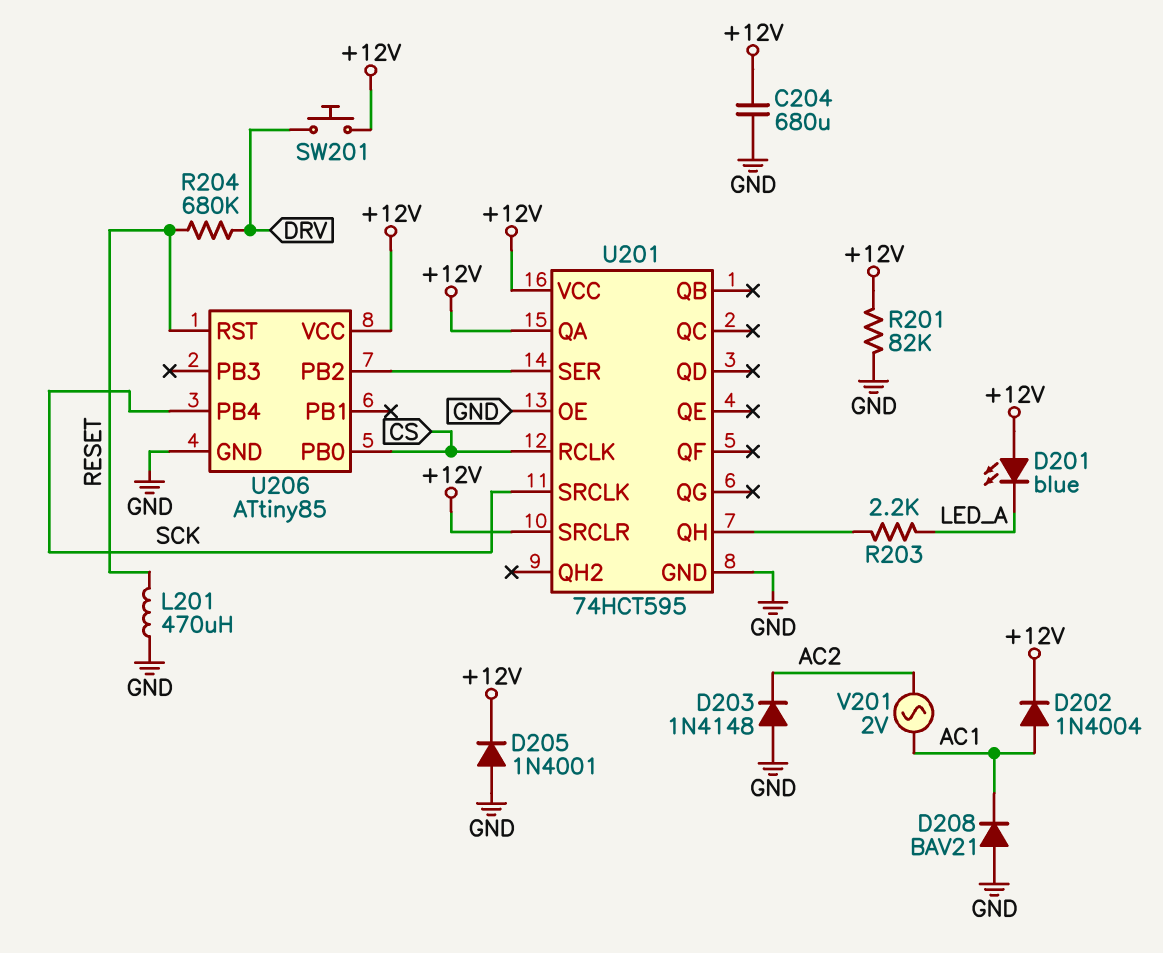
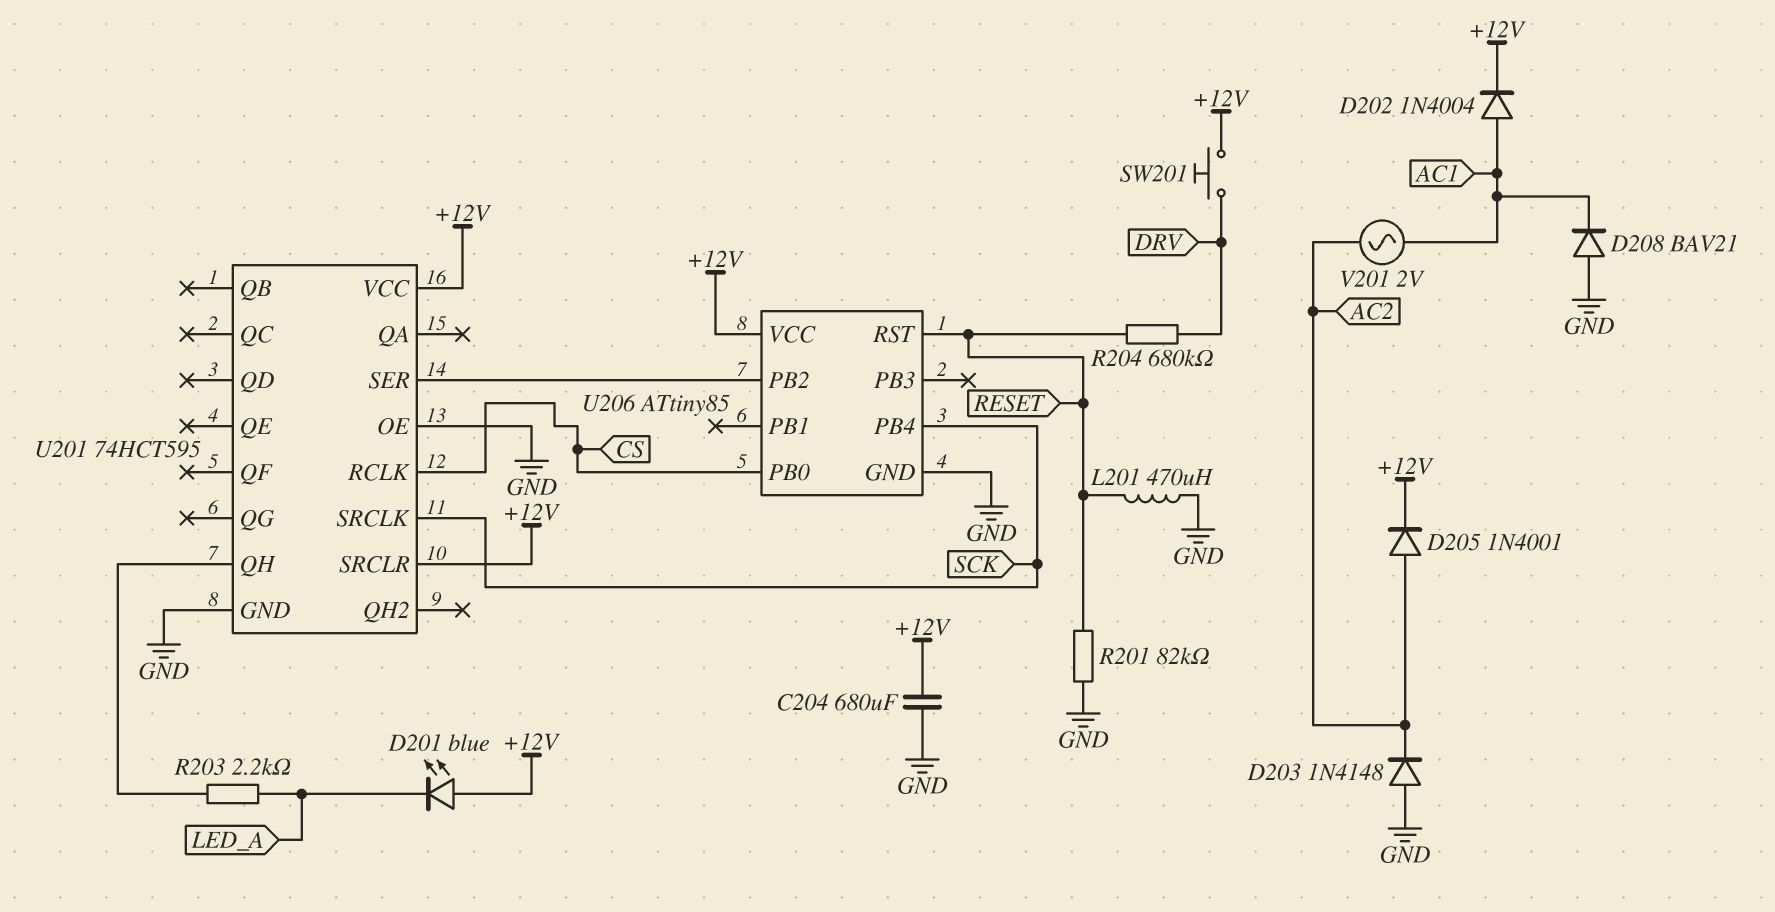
D205: diode 1N4001 (A GND, K +12V) -> diode 1N4001 (A AC2, K +12V)
R201: 82k (+12V, GND) -> 82k (GND, RESET)
U201 pin QA: +12V -> none

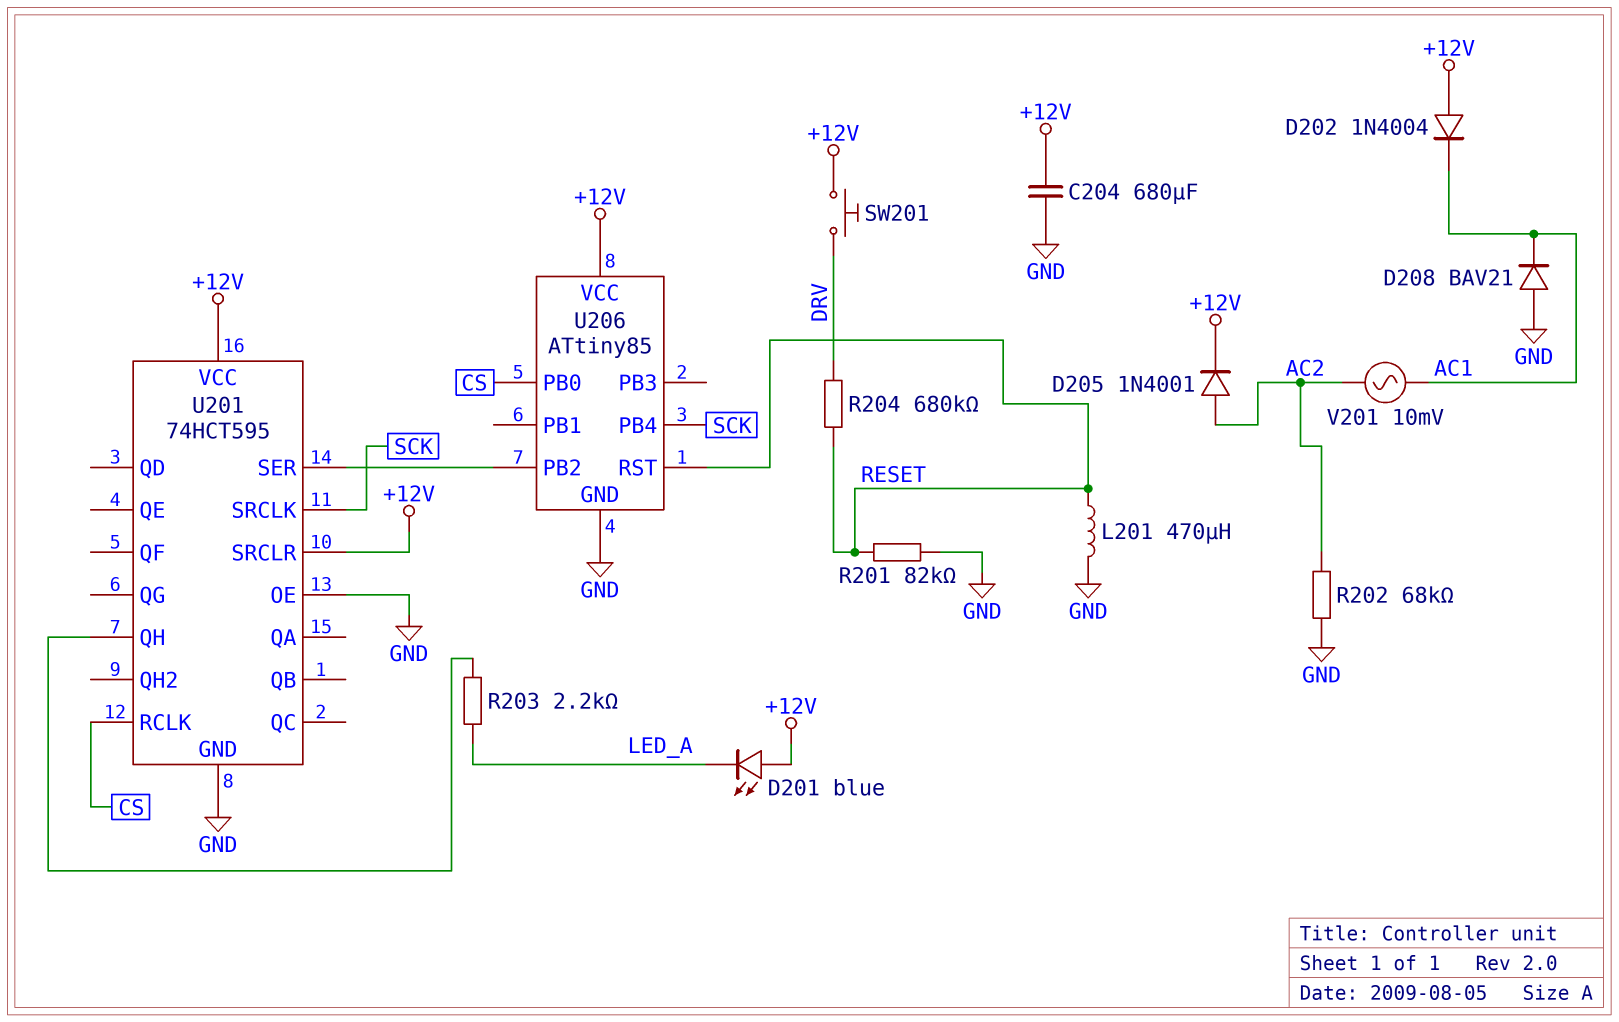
D202: diode 1N4004 (A AC1, K +12V) -> diode 1N4004 (A +12V, K AC1)
D203: diode 1N4148 (A GND, K AC2) -> none
R202: none -> 68k (AC2, GND)
V201: AC 2V (AC1, AC2) -> AC 10mV (AC1, AC2)

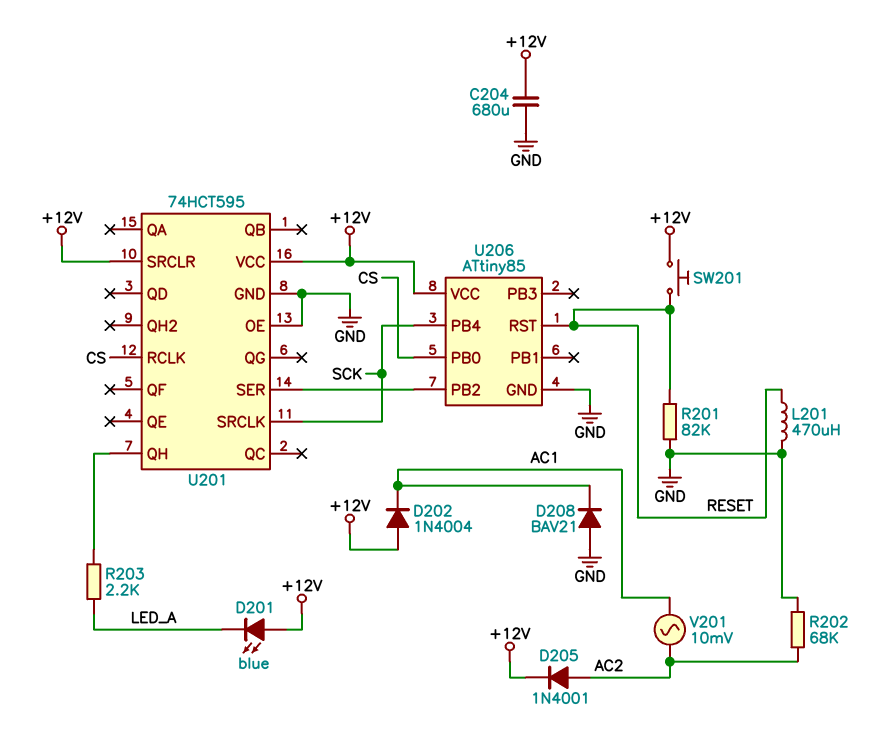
R204: 680k (DRV, RESET) -> none
SW201: button (+12V, DRV) -> button (+12V, RESET)

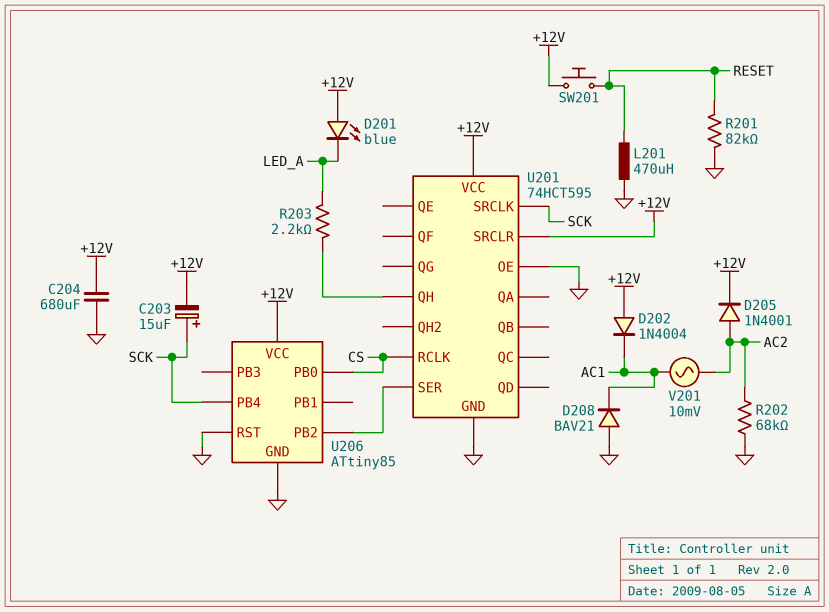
C203: none -> 15uF (plus SCK, minus +12V)
U206 pin RST: RESET -> GND

